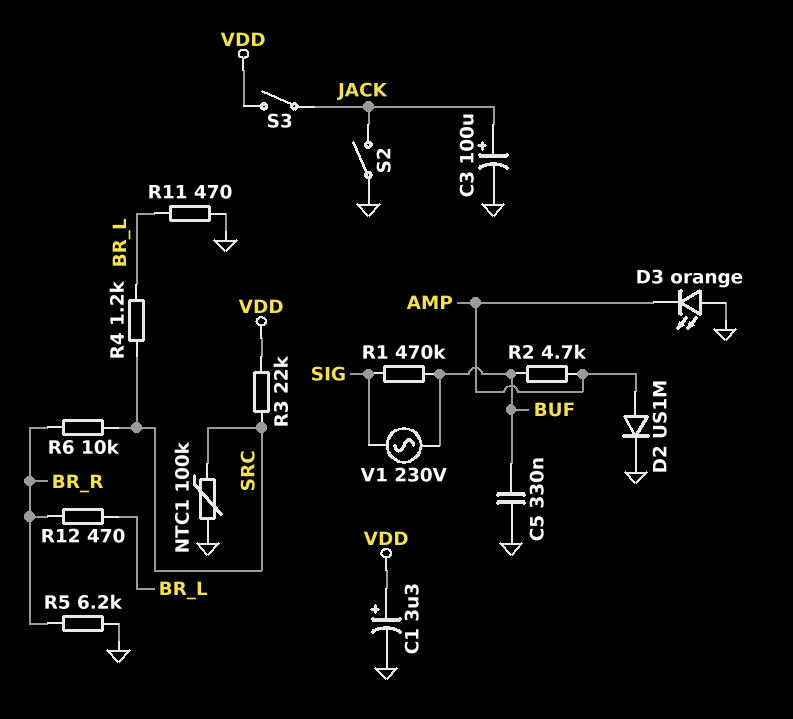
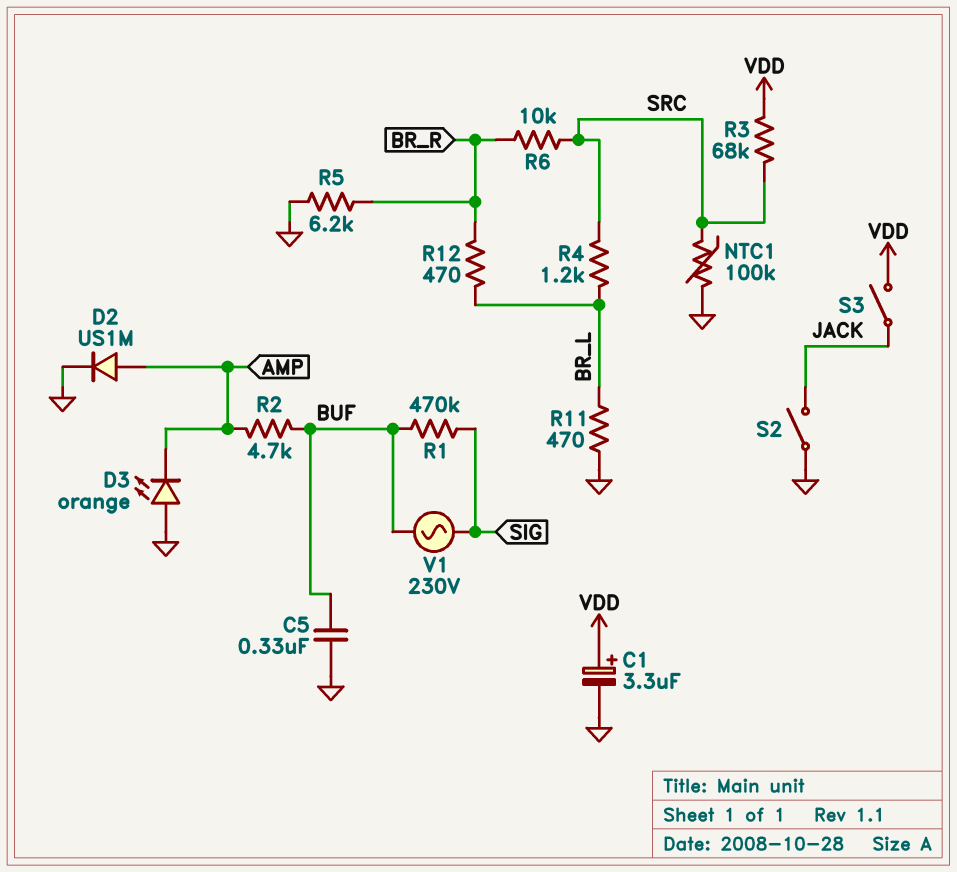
C3: 100uF (plus JACK, minus GND) -> none
R3: 22k (SRC, VDD) -> 68k (SRC, VDD)

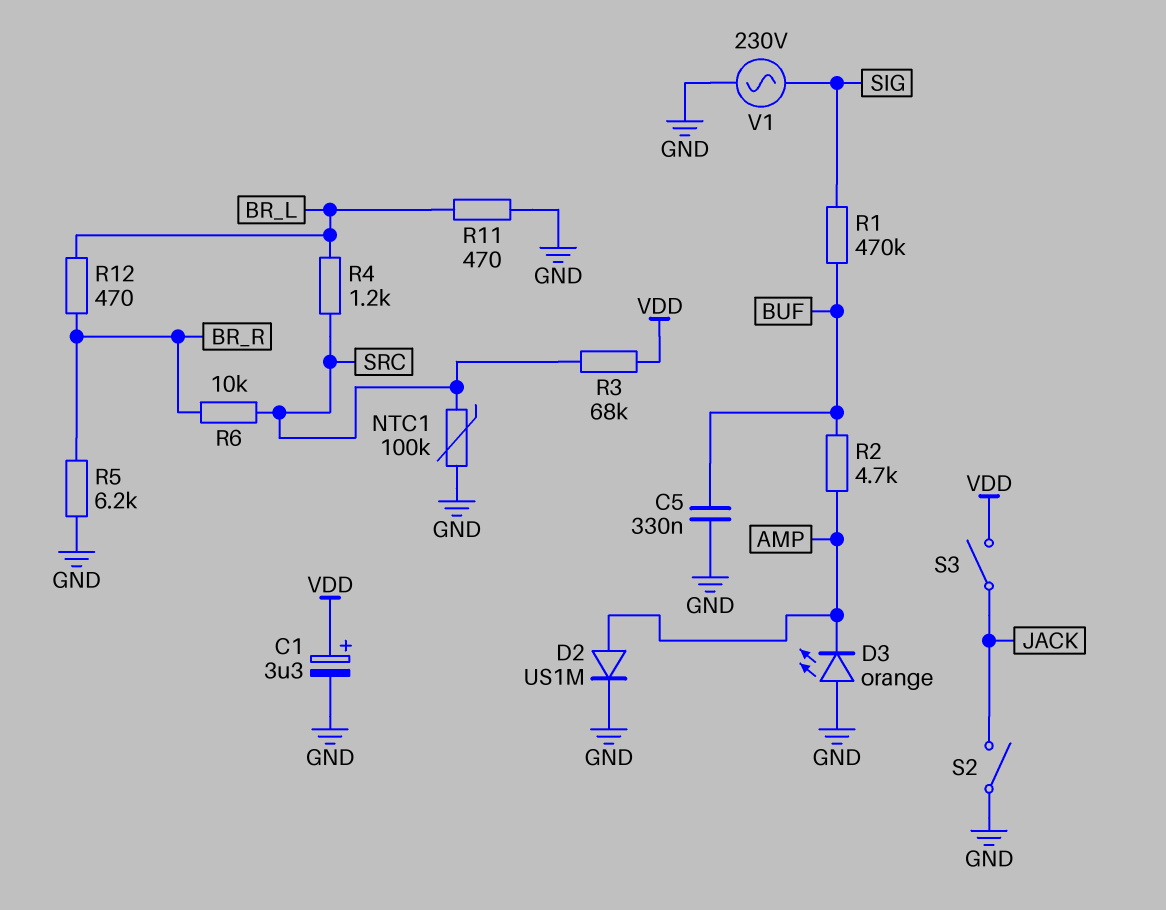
V1: AC 230V (BUF, SIG) -> AC 230V (GND, SIG)

